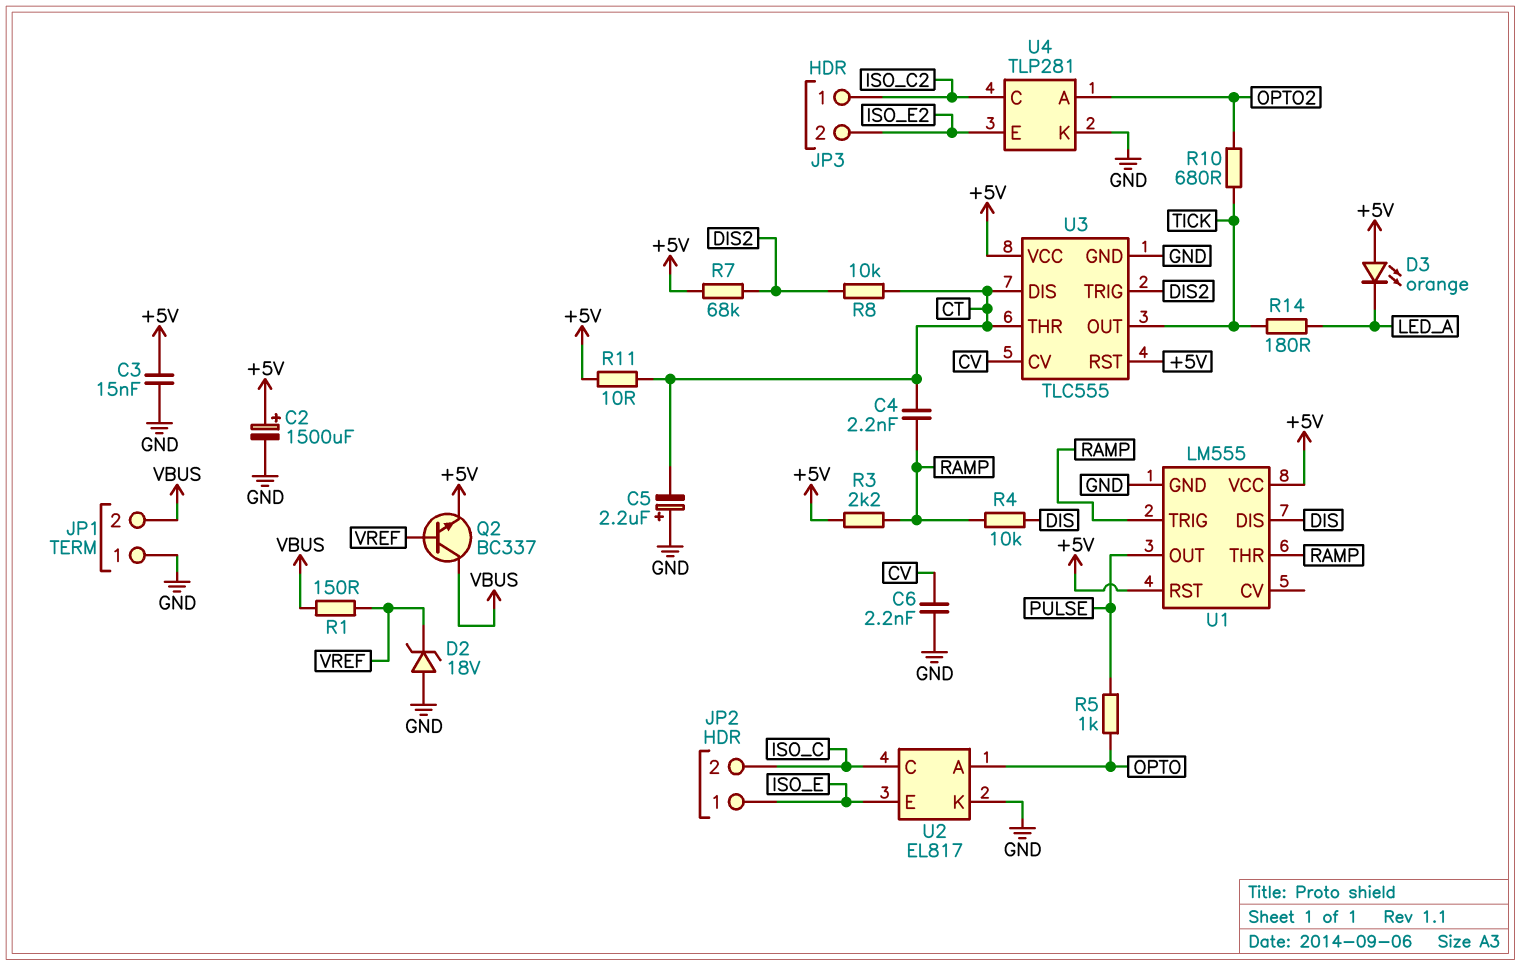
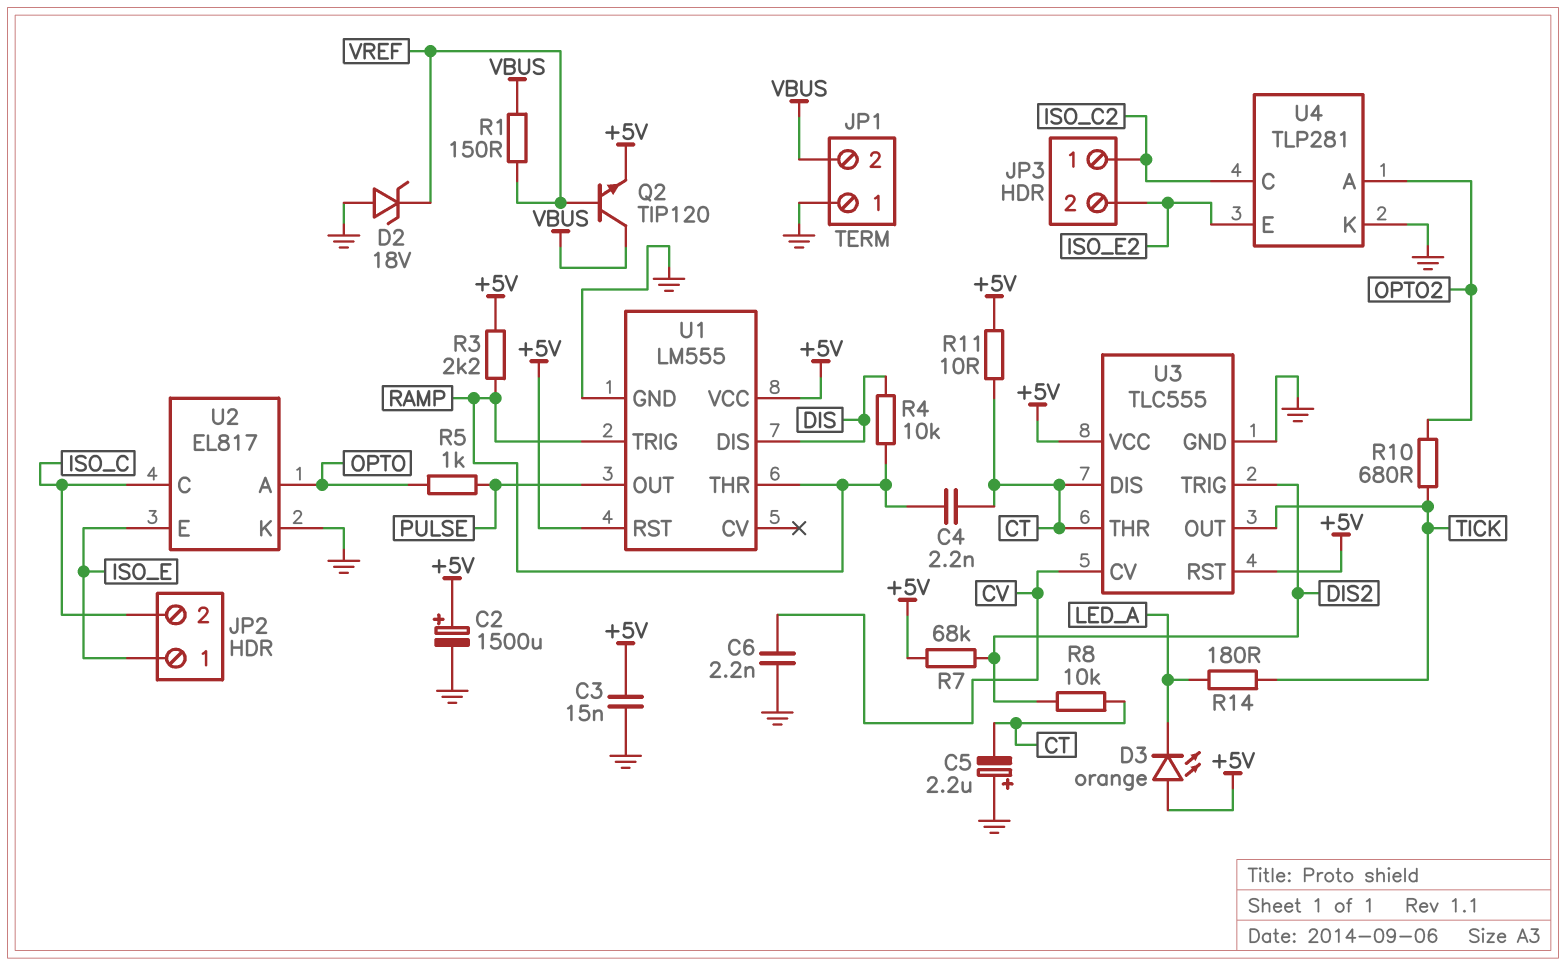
Q2: NPN BC337 (B VREF, C VBUS, E +5V) -> NPN TIP120 (B VREF, C VBUS, E +5V)

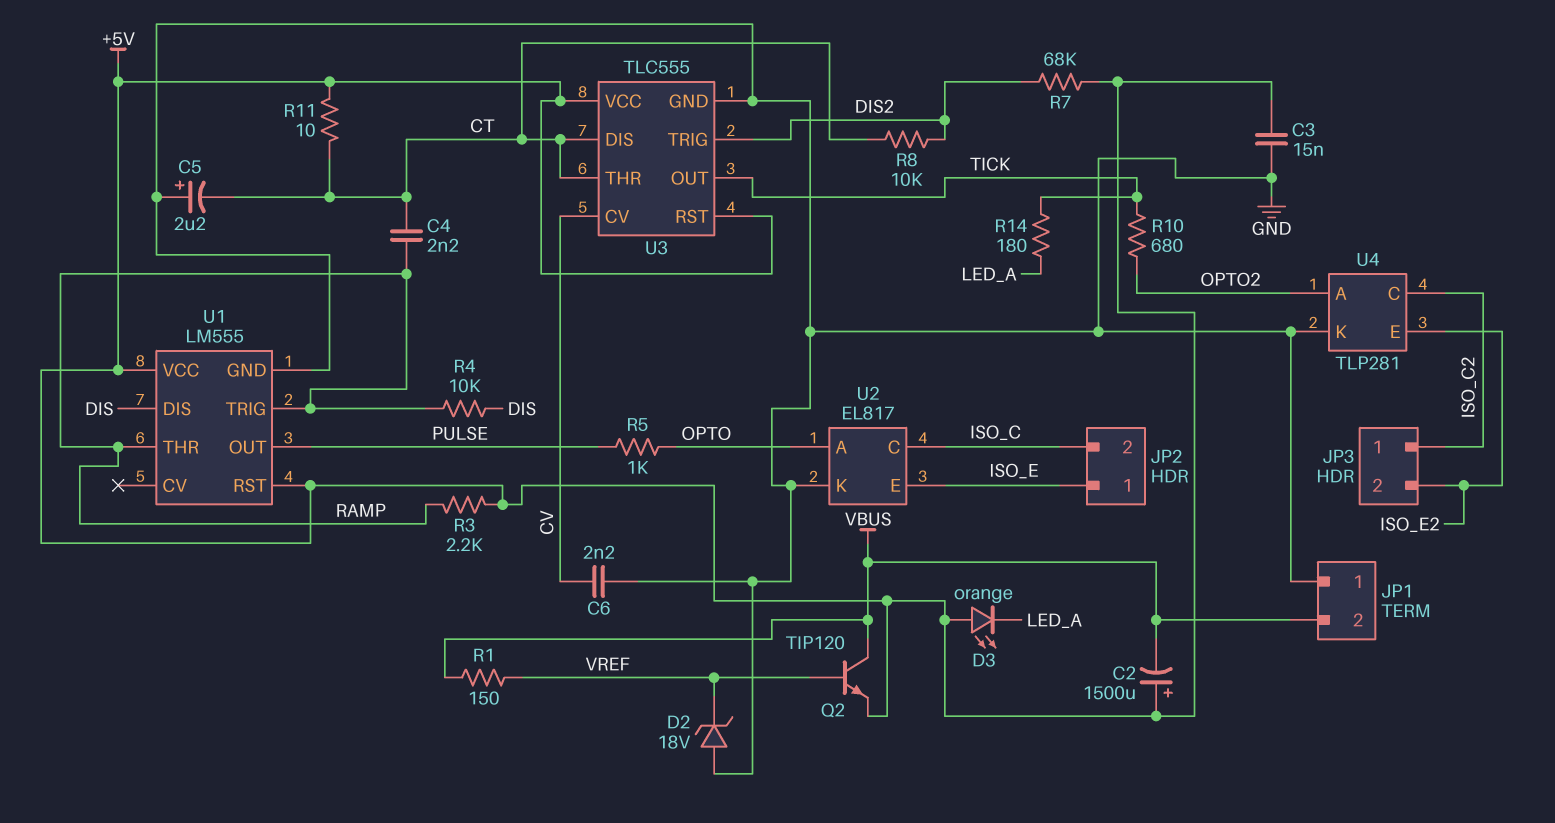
C2: 1500uF (plus +5V, minus GND) -> 1500uF (plus +5V, minus VBUS)

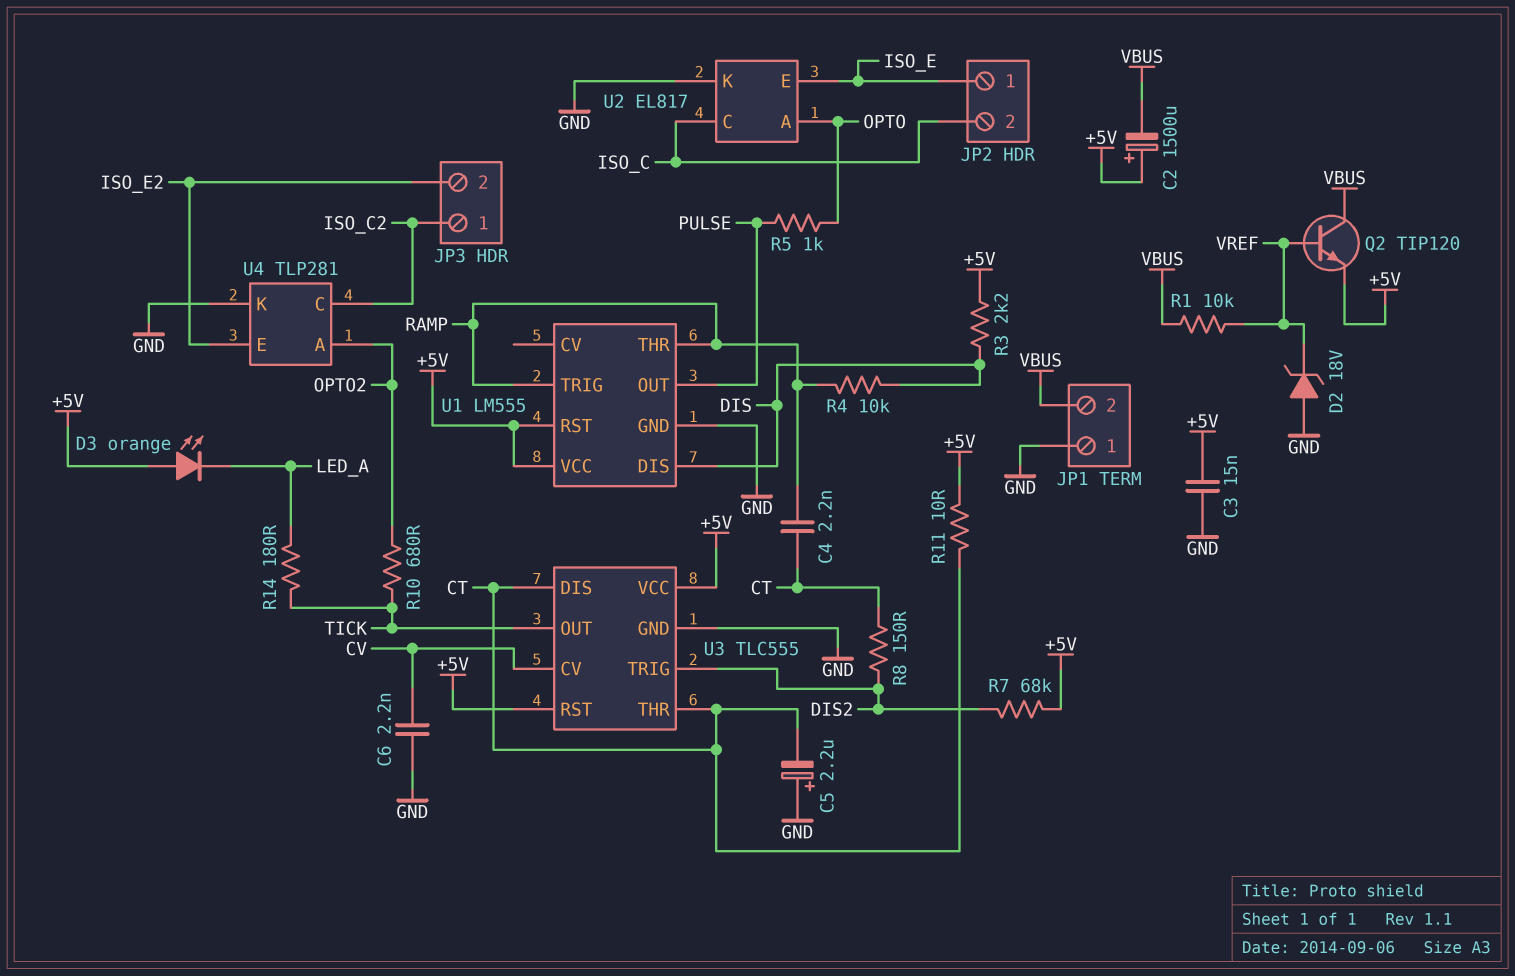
R1: 150 (VBUS, VREF) -> 10k (VBUS, VREF)
R3: 2.2k (+5V, RAMP) -> 2.2k (+5V, DIS)
R8: 10k (CT, DIS2) -> 150 (CT, DIS2)

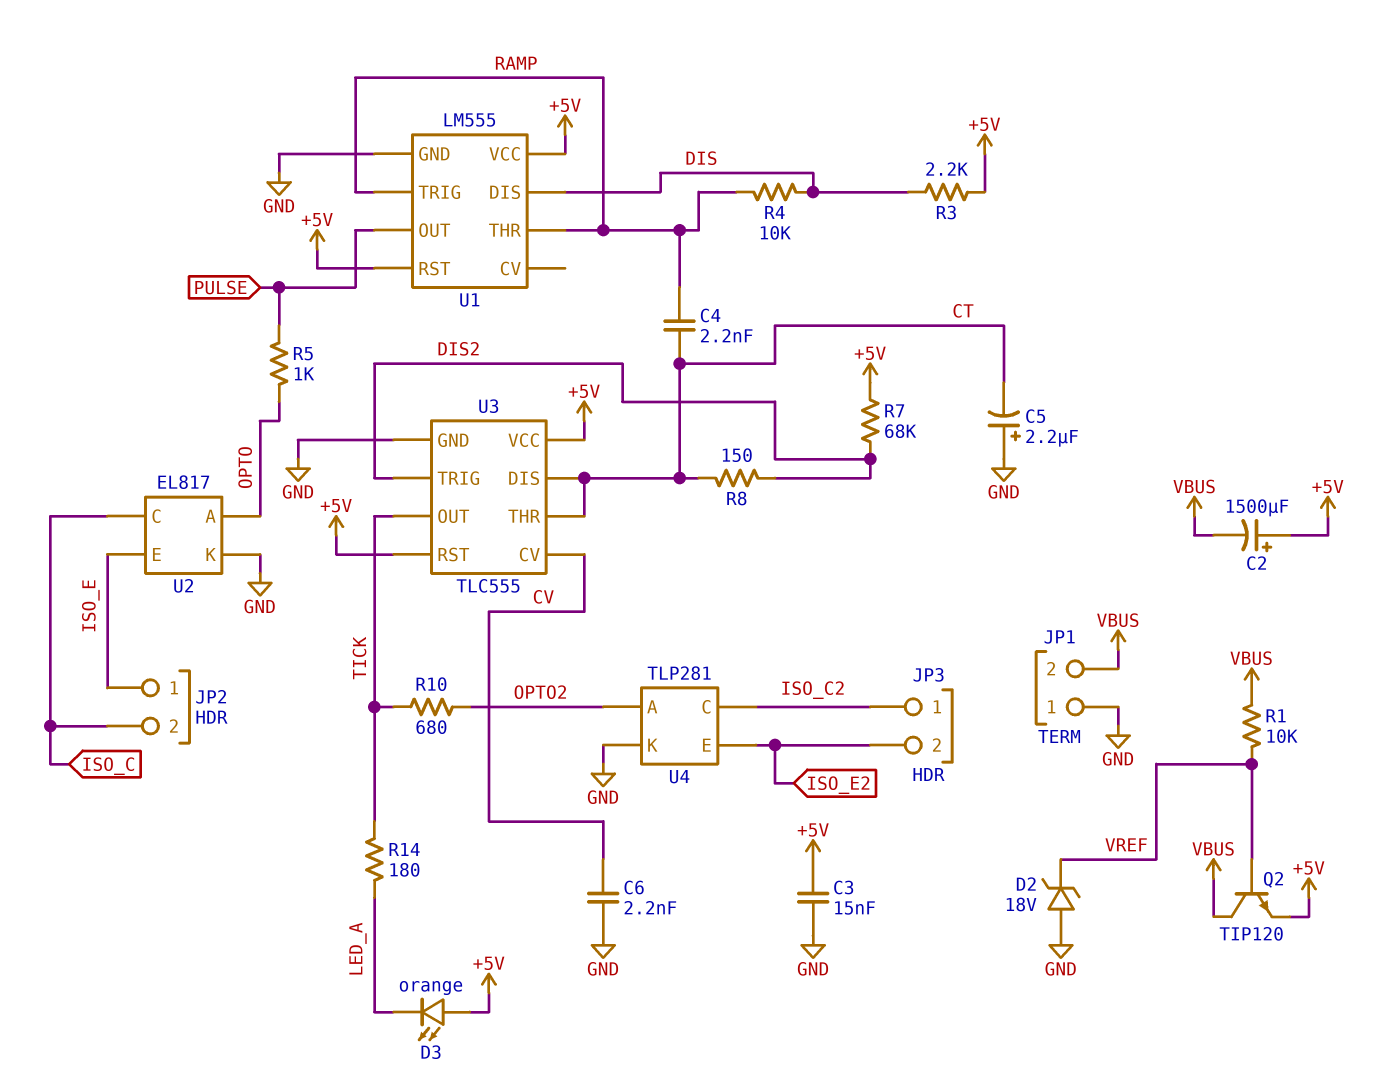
R11: 10 (+5V, CT) -> none

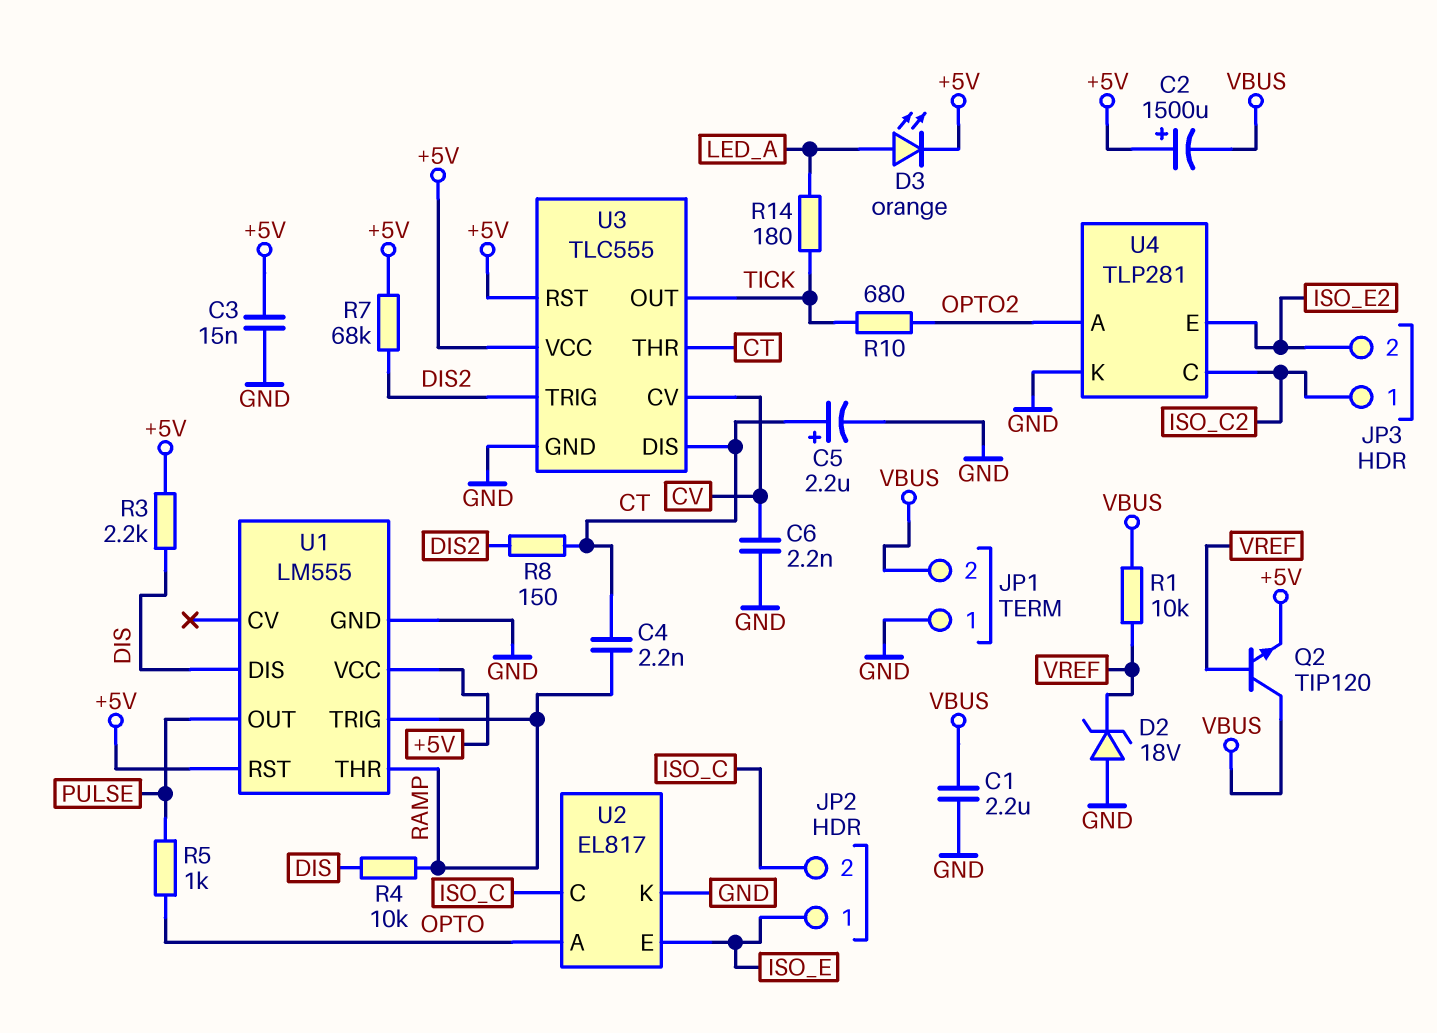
C1: none -> 2.2uF (GND, VBUS)
C5: 2.2uF (plus GND, minus CT) -> 2.2uF (plus CT, minus GND)
D3: LED orange (A +5V, K LED_A) -> LED orange (A LED_A, K +5V)

